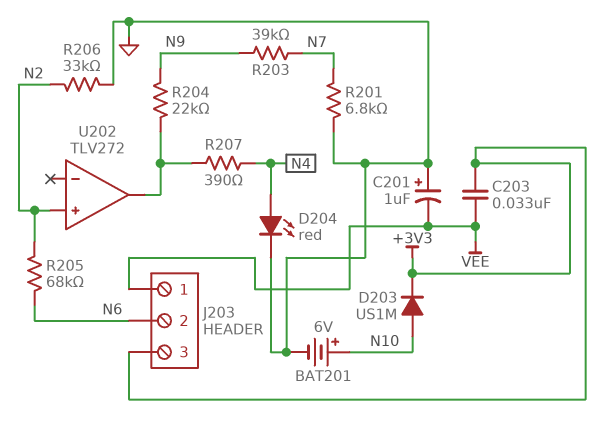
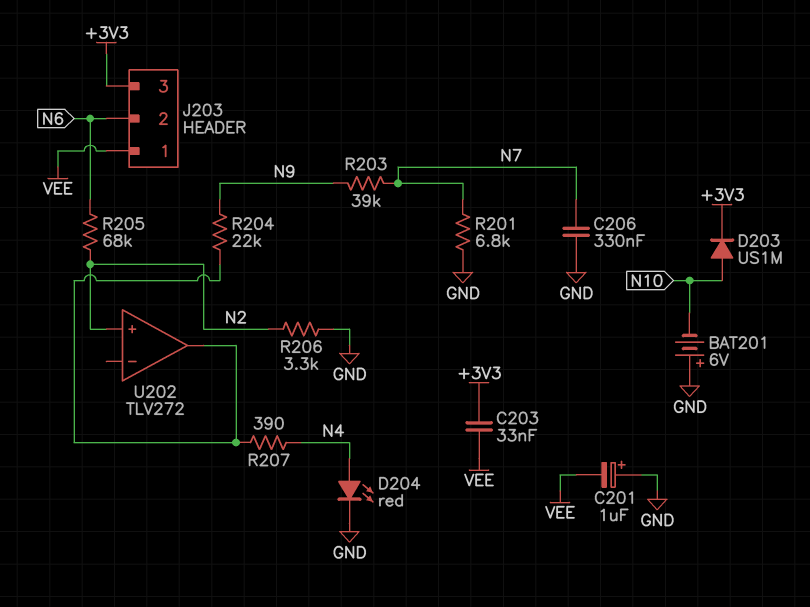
BAT201: 6V (plus N10, minus GND) -> 6V (plus GND, minus N10)
C206: none -> 330nF (GND, N7)
R206: 33k (GND, N2) -> 3.3k (GND, N2)

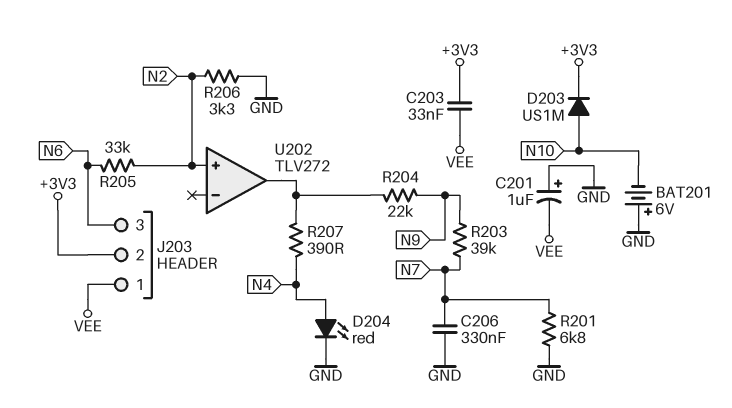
J203 pin 2: N6 -> +3V3
J203 pin 3: +3V3 -> N6
R205: 68k (N2, N6) -> 33k (N2, N6)

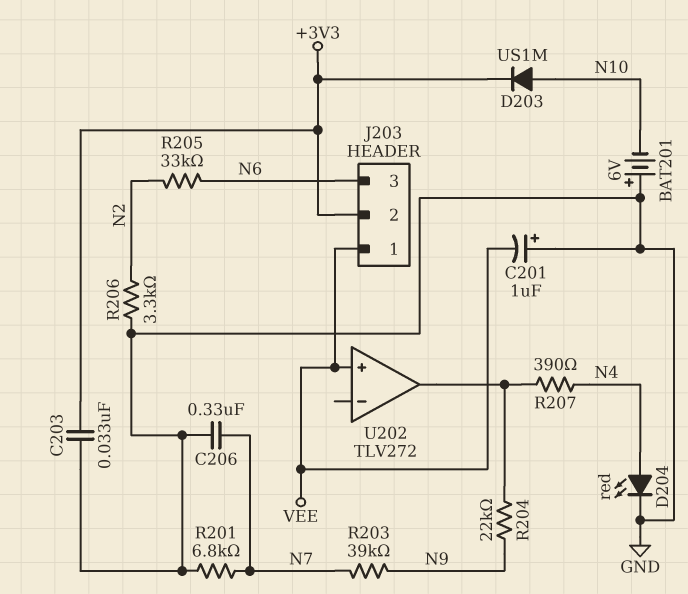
C203: 33nF (+3V3, VEE) -> 33nF (+3V3, GND)
U202 pin in+: N2 -> VEE

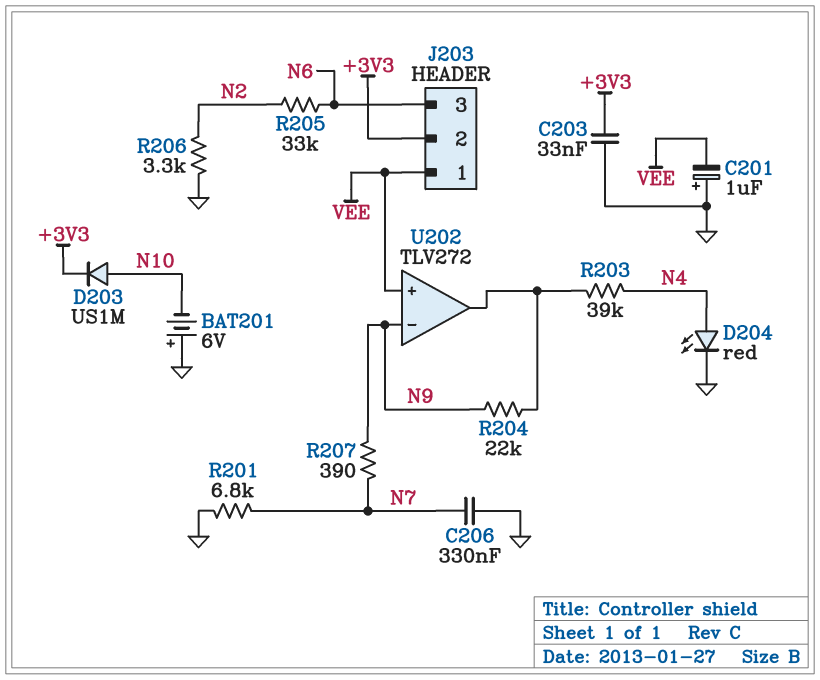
R203: 39k (N7, N9) -> 39k (N4, U202/out)
R207: 390 (N4, U202/out) -> 390 (N7, N9)
U202 pin in-: none -> N9

